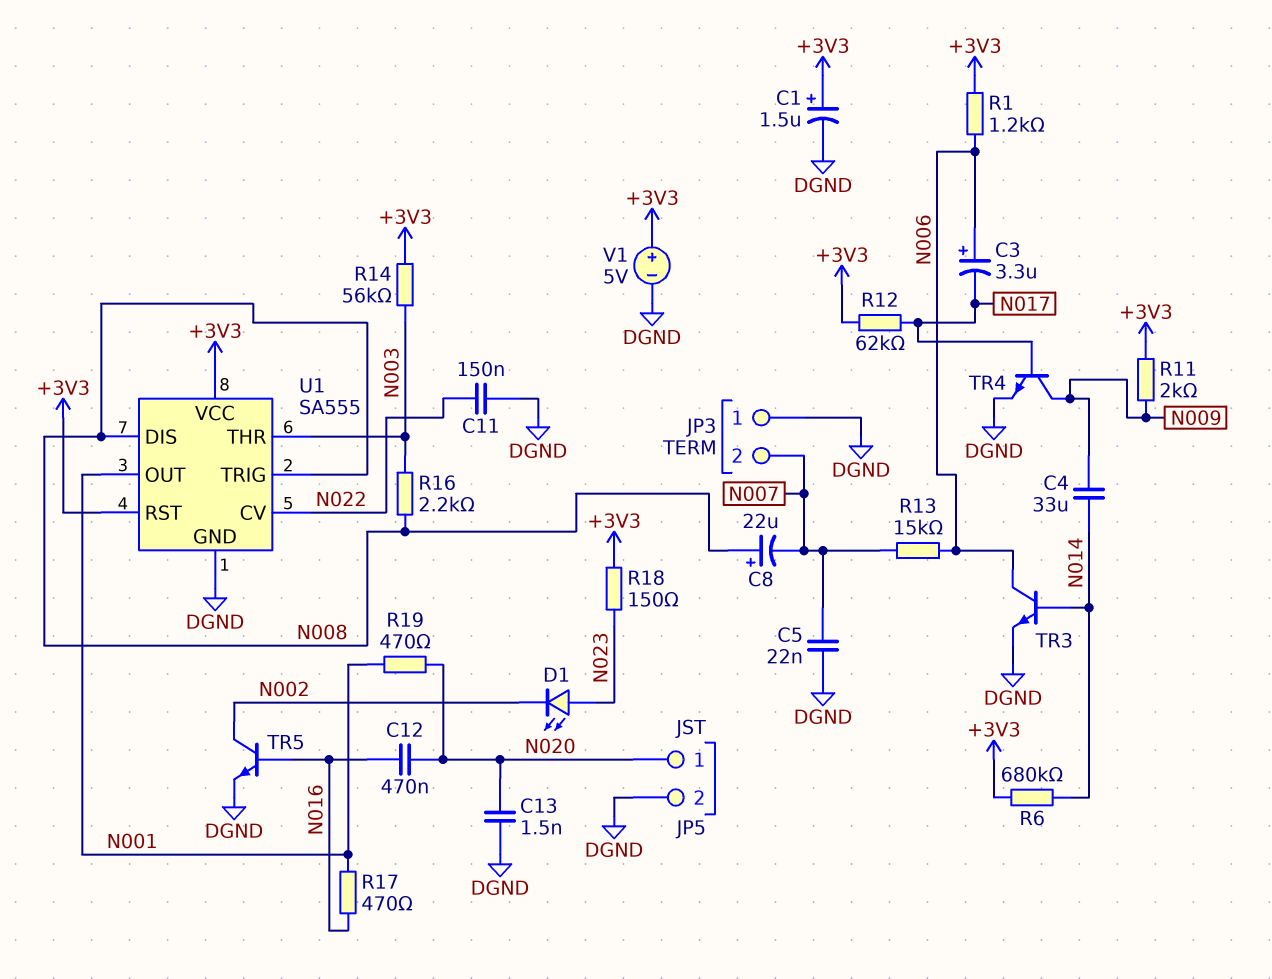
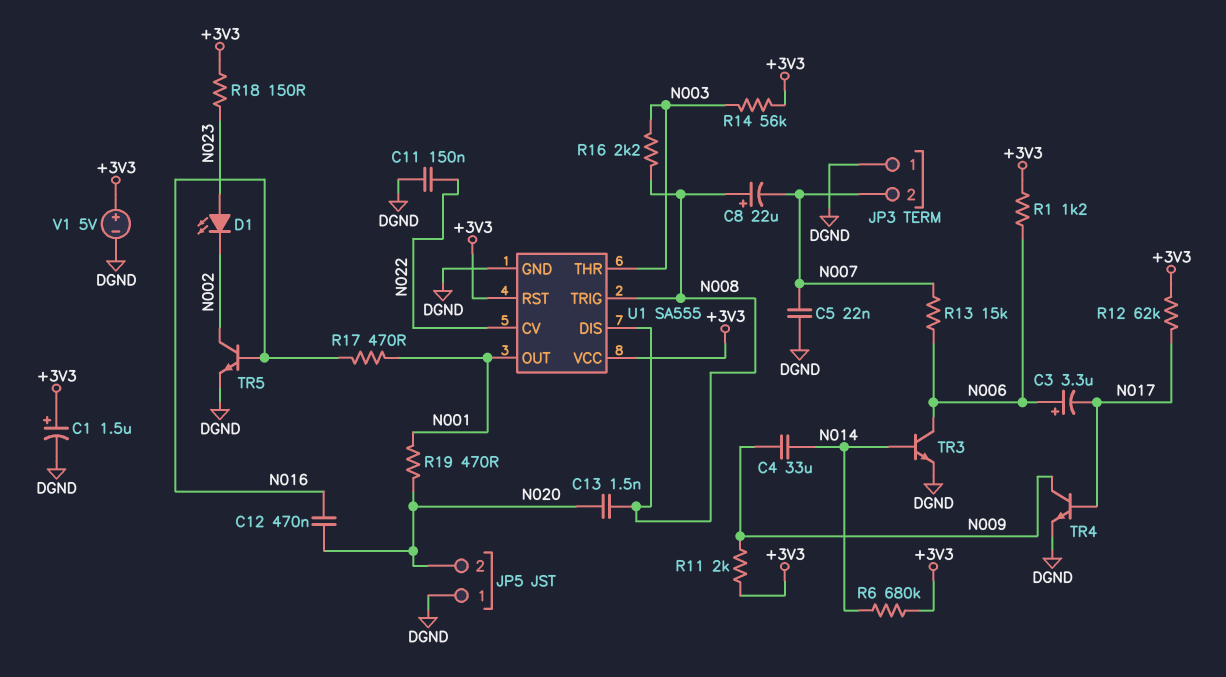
C13: 1.5nF (DGND, N020) -> 1.5nF (N008, N020)
JP5 pin 1: N020 -> DGND
JP5 pin 2: DGND -> N020

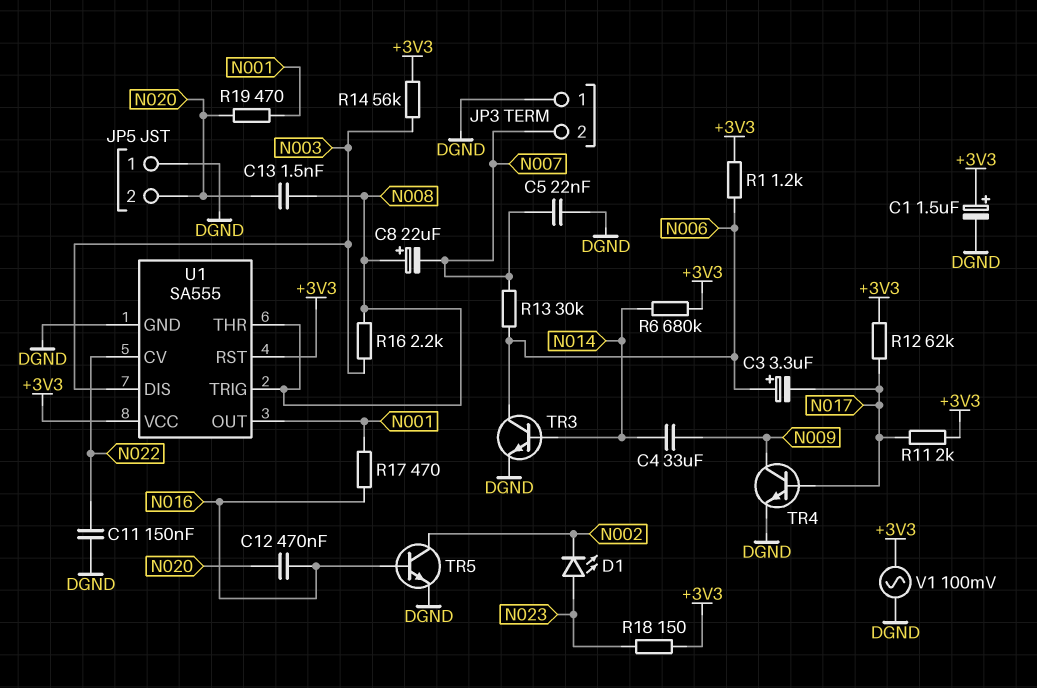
R11: 2k (+3V3, N009) -> 2k (+3V3, N017)
R13: 15k (N006, N007) -> 30k (N006, N007)
U1 pin DIS: N008 -> N003
U1 pin THR: N003 -> N008
V1: 5V (plus +3V3, minus DGND) -> AC 100mV (+3V3, DGND)

